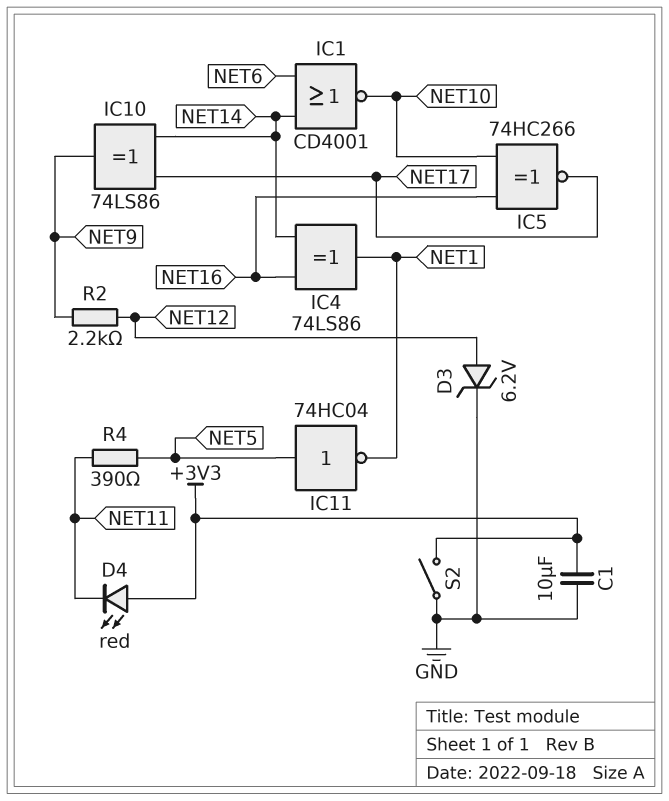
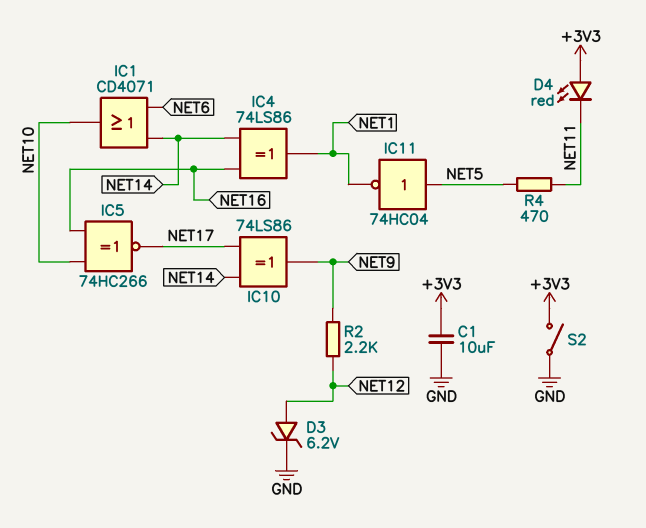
IC1: NOR CD4001 (in NET6, in NET14, out NET10) -> OR CD4071 (in NET6, in NET14, out NET10)
R4: 390 (NET5, NET11) -> 470 (NET5, NET11)

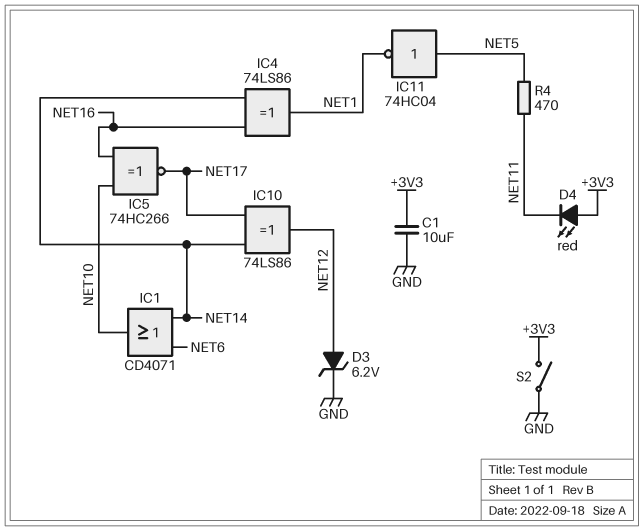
IC10: XOR 74LS86 (in NET14, in NET17, out NET9) -> XOR 74LS86 (in NET14, in NET17, out NET12)
R2: 2.2k (NET9, NET12) -> none

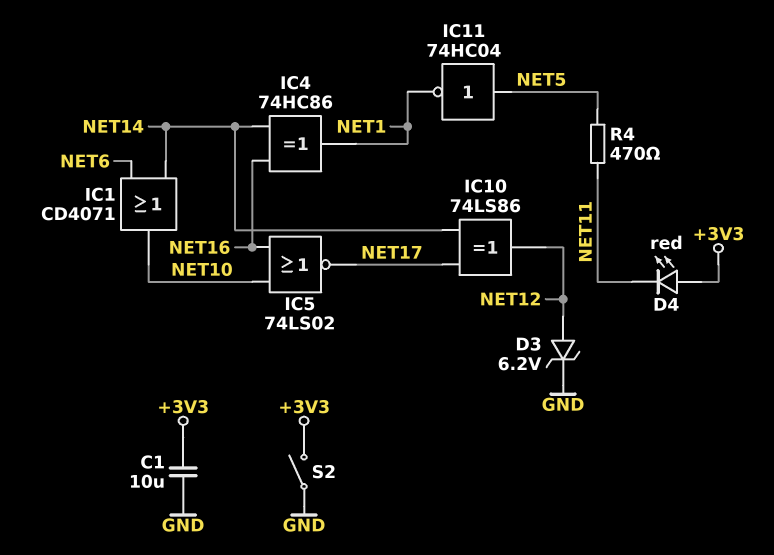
IC4: XOR 74LS86 (in NET14, in NET16, out NET1) -> XOR 74HC86 (in NET14, in NET16, out NET1)
IC5: XNOR 74HC266 (in NET10, in NET16, out NET17) -> NOR 74LS02 (in NET10, in NET16, out NET17)

